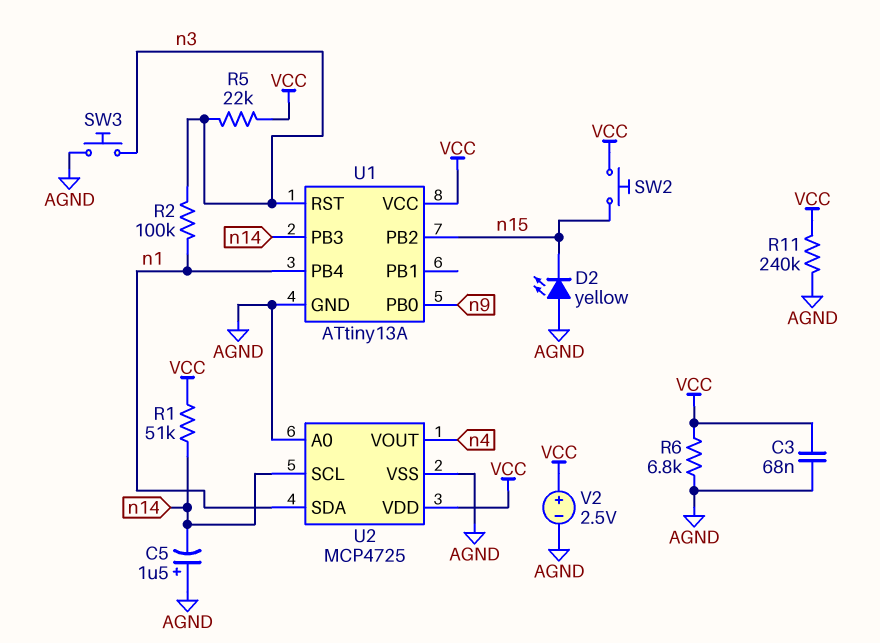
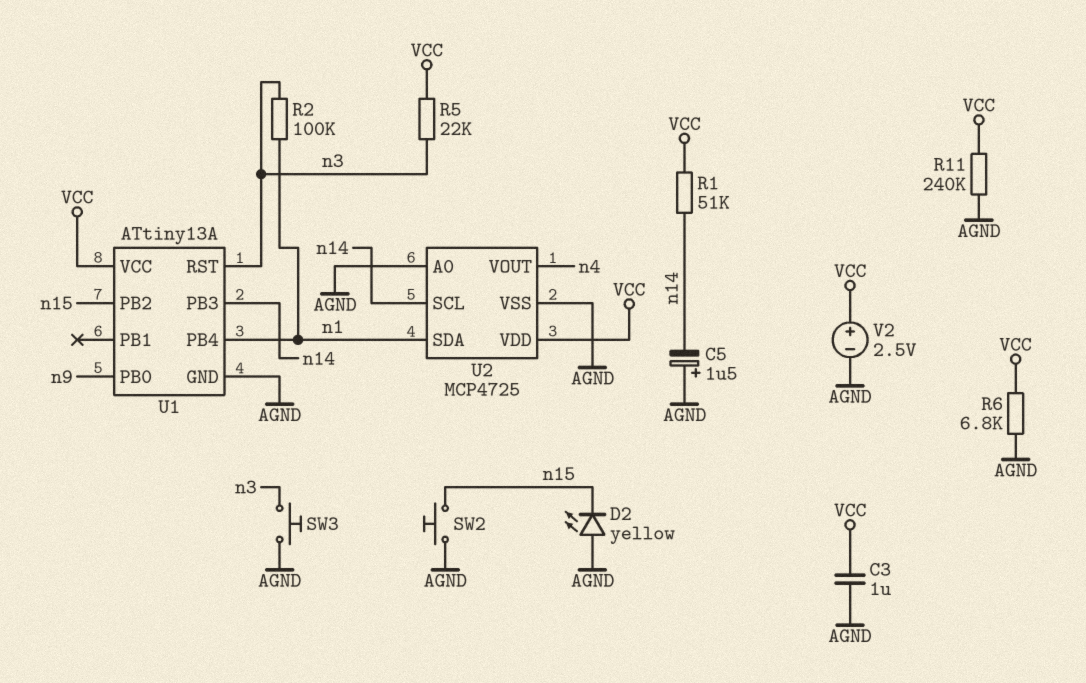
C3: 68nF (AGND, VCC) -> 1uF (AGND, VCC)
SW2: button (VCC, n15) -> button (AGND, n15)

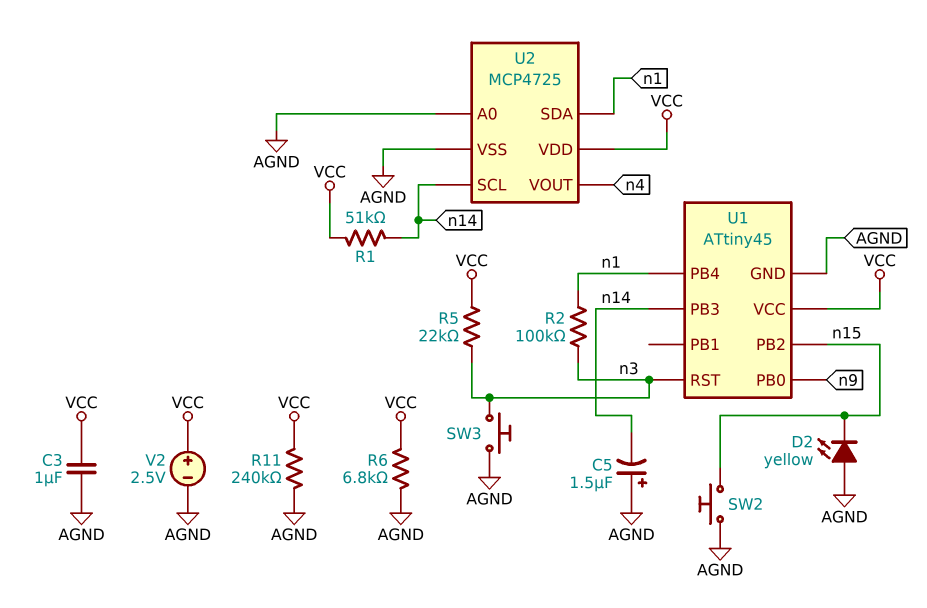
U1: ATtiny13A -> ATtiny45

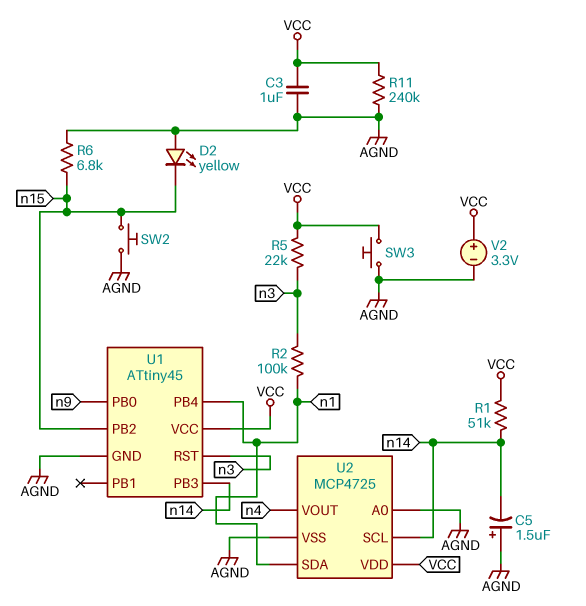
R6: 6.8k (AGND, VCC) -> 6.8k (AGND, n15)
SW3: button (AGND, n3) -> button (AGND, VCC)
V2: 2.5V (plus VCC, minus AGND) -> 3.3V (plus VCC, minus AGND)

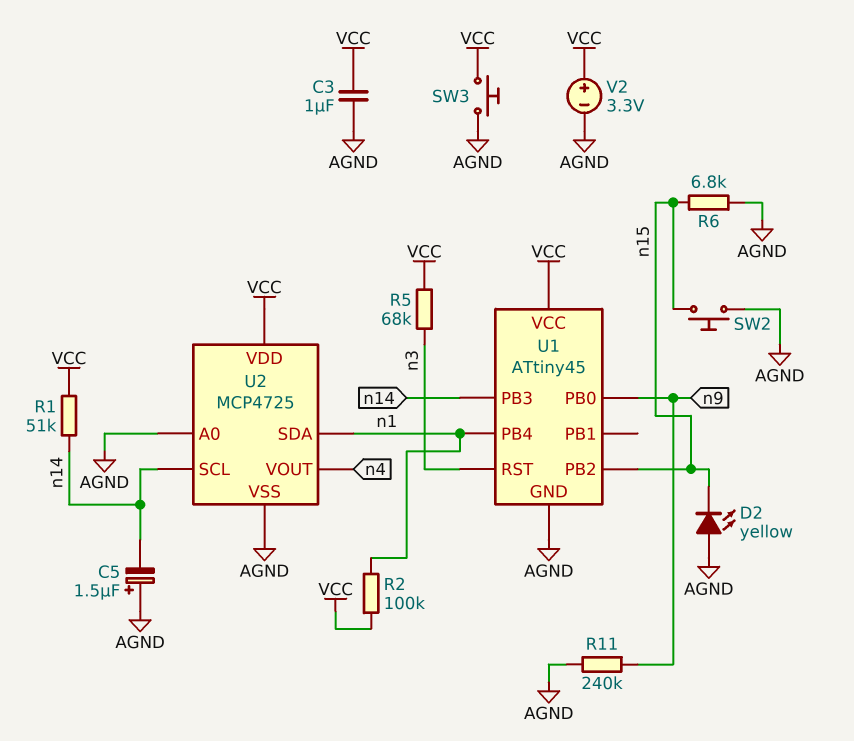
R2: 100k (n1, n3) -> 100k (VCC, n1)
R5: 22k (VCC, n3) -> 68k (VCC, n3)
R11: 240k (AGND, VCC) -> 240k (AGND, n9)

